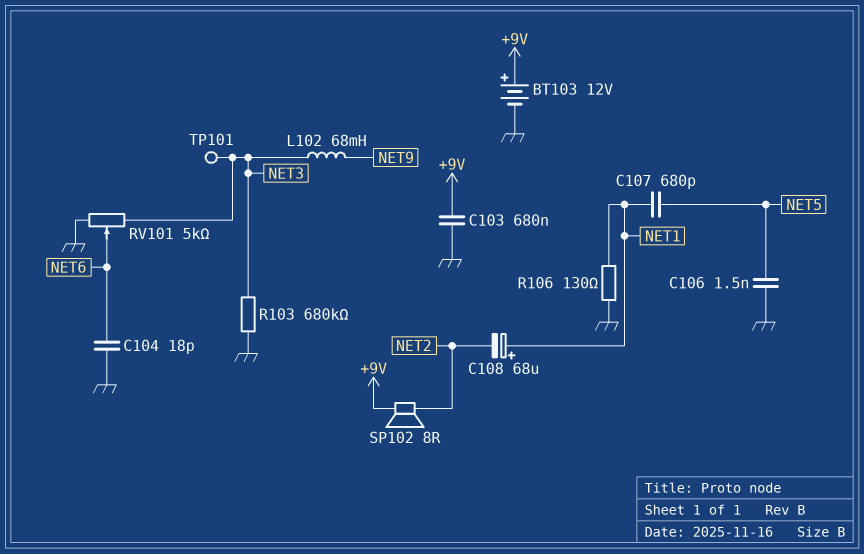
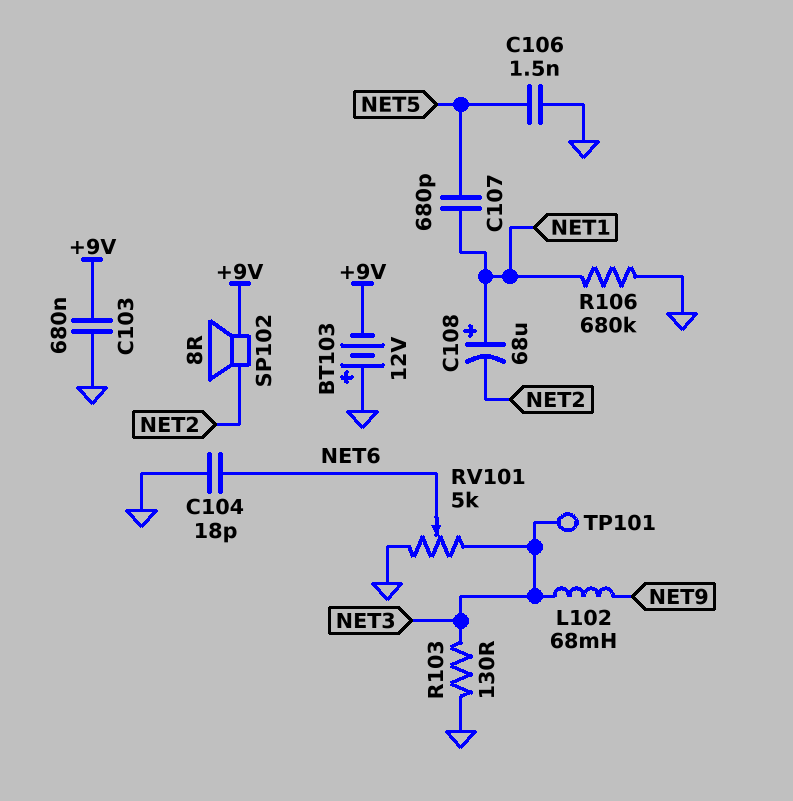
BT103: 12V (plus +9V, minus GND) -> 12V (plus GND, minus +9V)
R103: 680k (GND, NET3) -> 130 (GND, NET3)
R106: 130 (GND, NET1) -> 680k (GND, NET1)

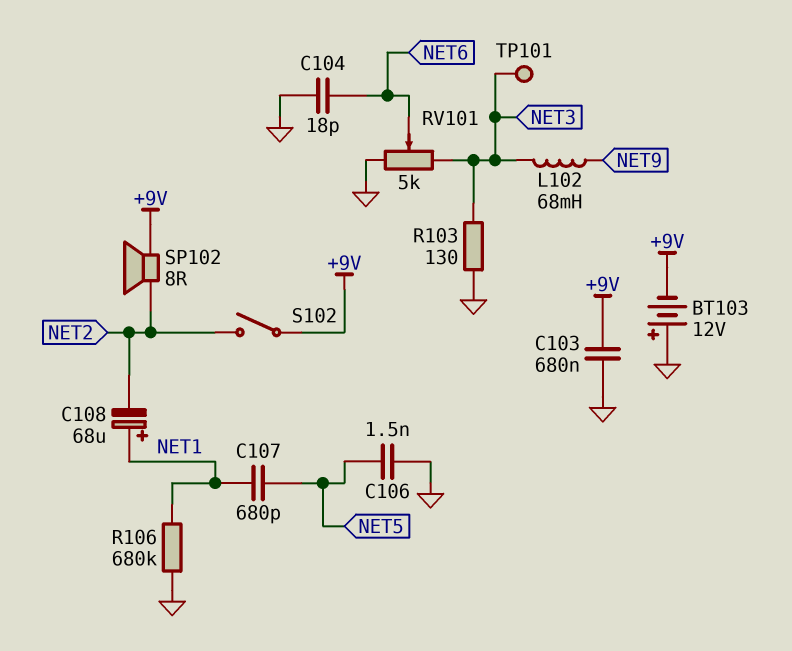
S102: none -> switch (+9V, NET2)

